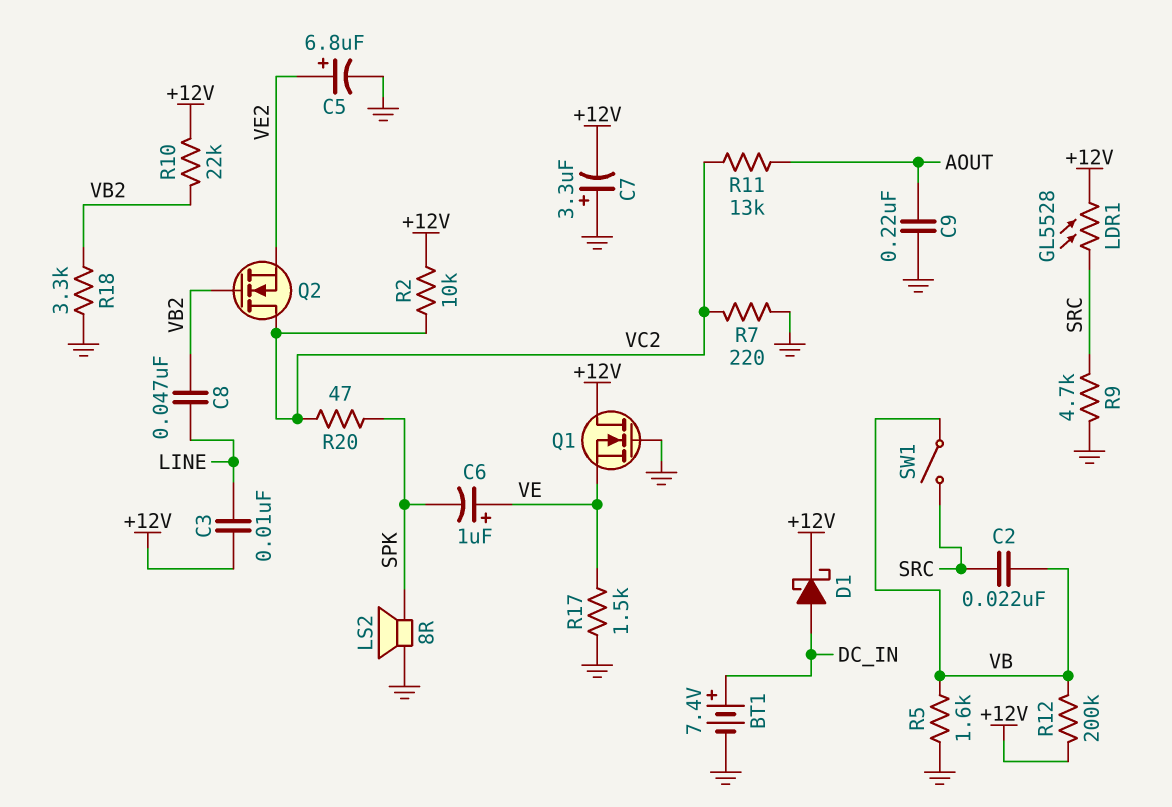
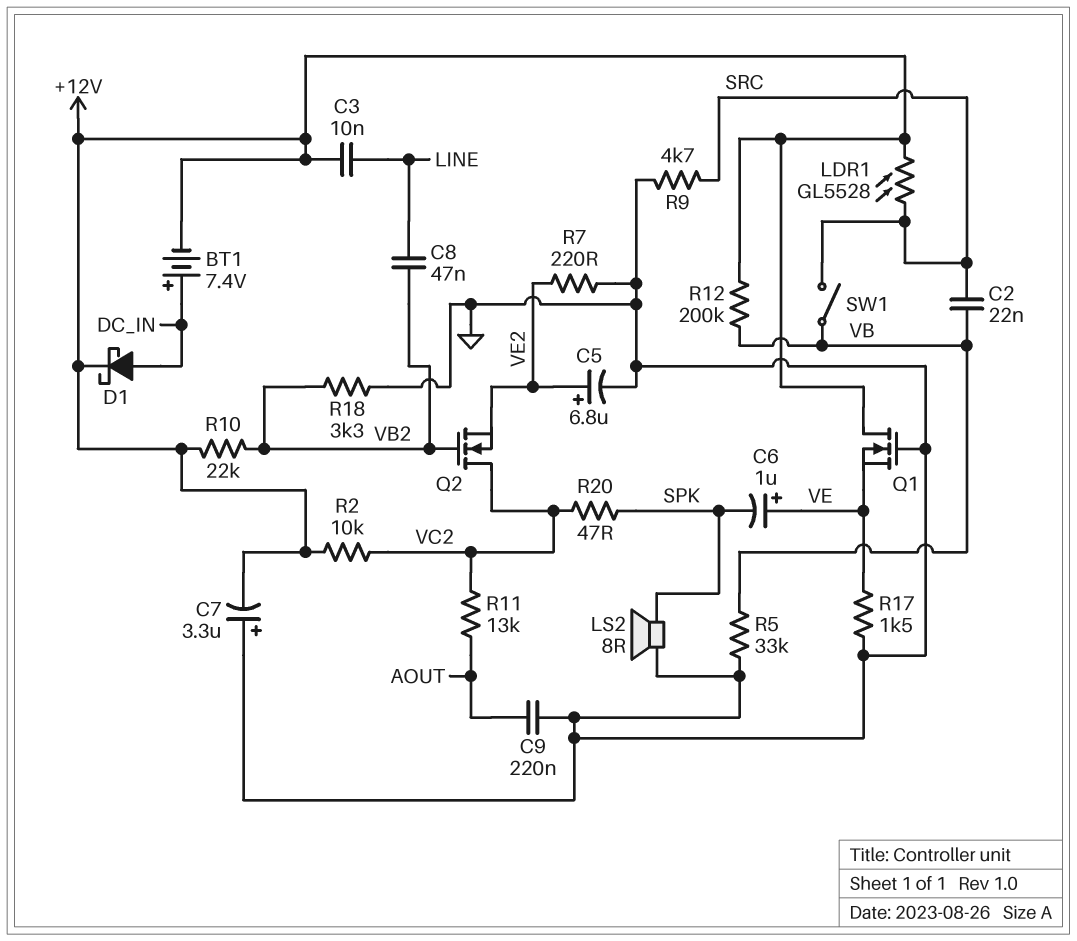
BT1: 7.4V (plus DC_IN, minus GND) -> 7.4V (plus DC_IN, minus +12V)
R5: 1.6k (GND, VB) -> 33k (GND, VB)
R7: 220 (GND, VC2) -> 220 (GND, VE2)

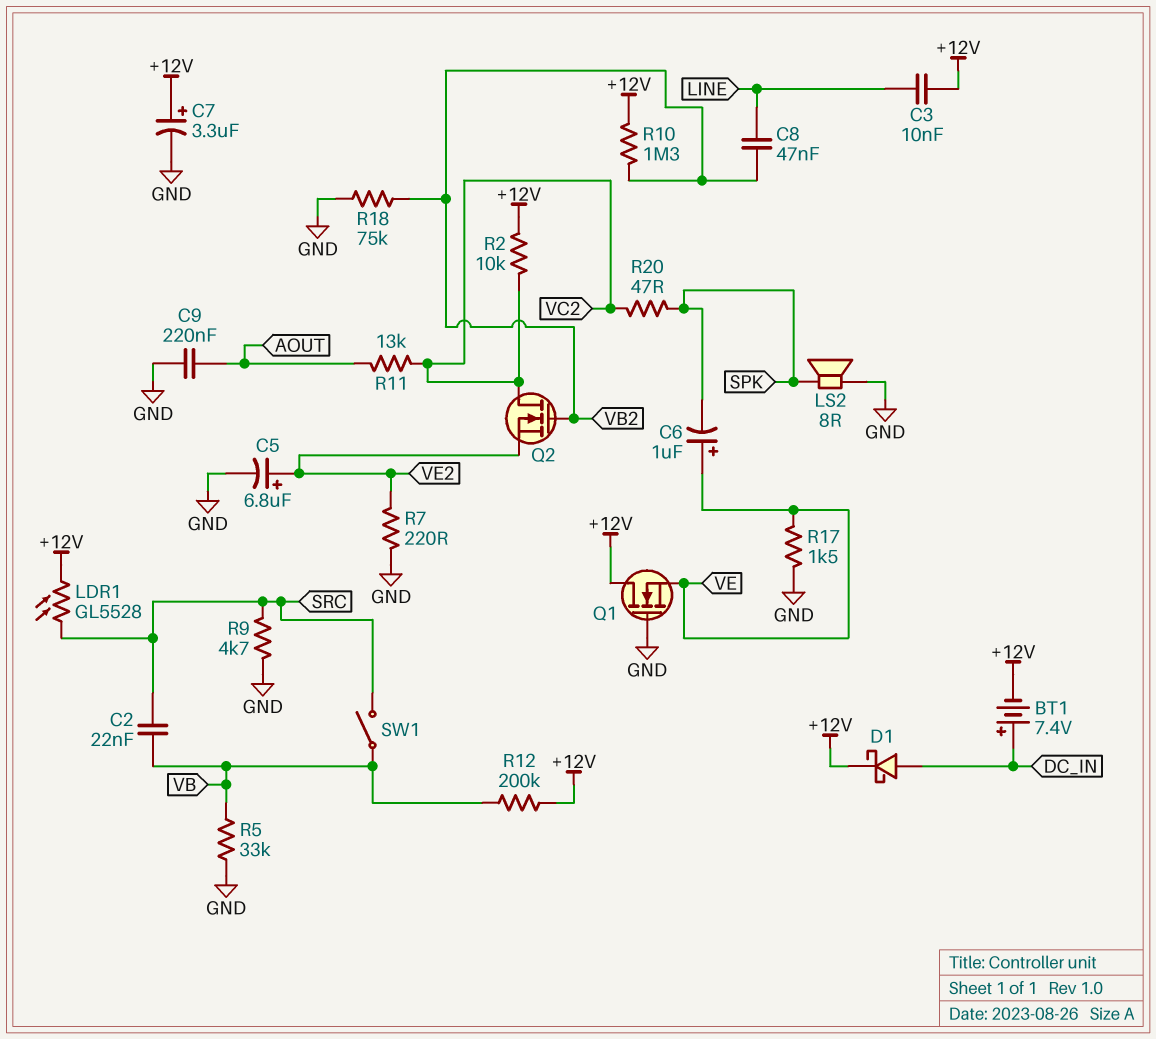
C7: 3.3uF (plus GND, minus +12V) -> 3.3uF (plus +12V, minus GND)
R10: 22k (+12V, VB2) -> 1.3M (+12V, VB2)
R18: 3.3k (GND, VB2) -> 75k (GND, VB2)

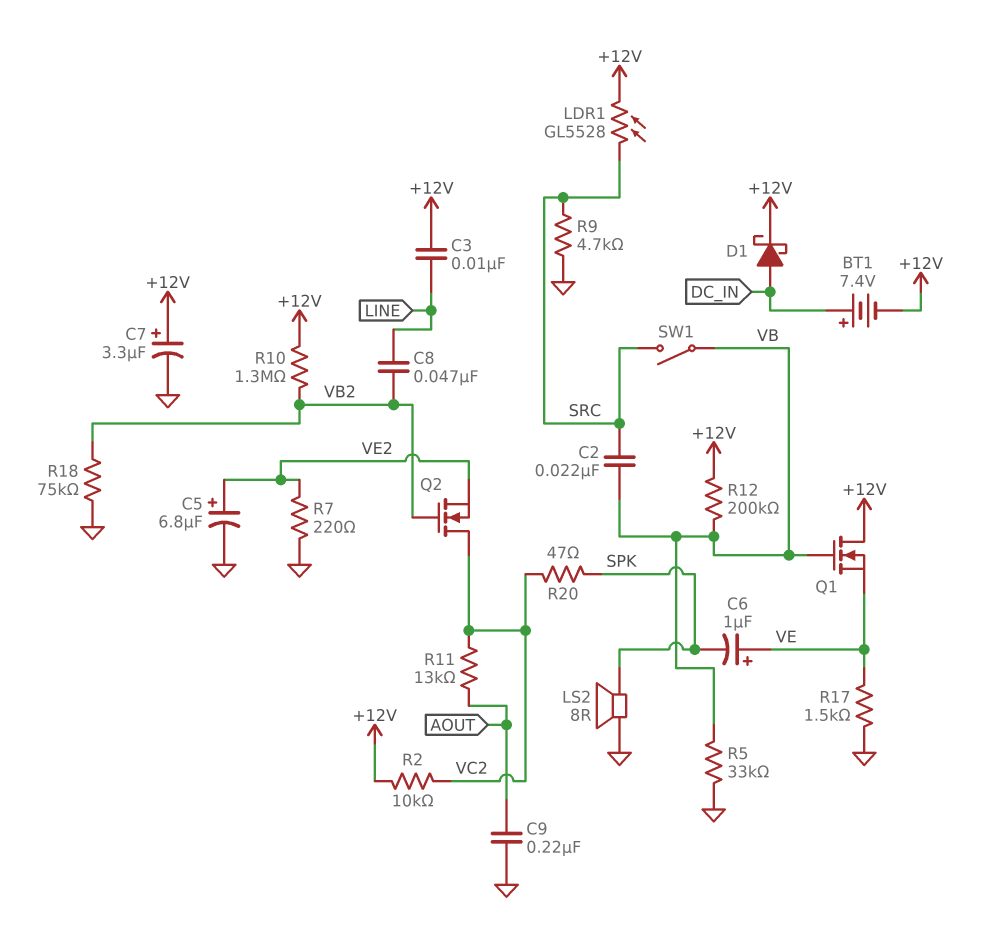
Q1: NMOS (G GND, D +12V, S VE) -> NMOS (G VB, D +12V, S VE)

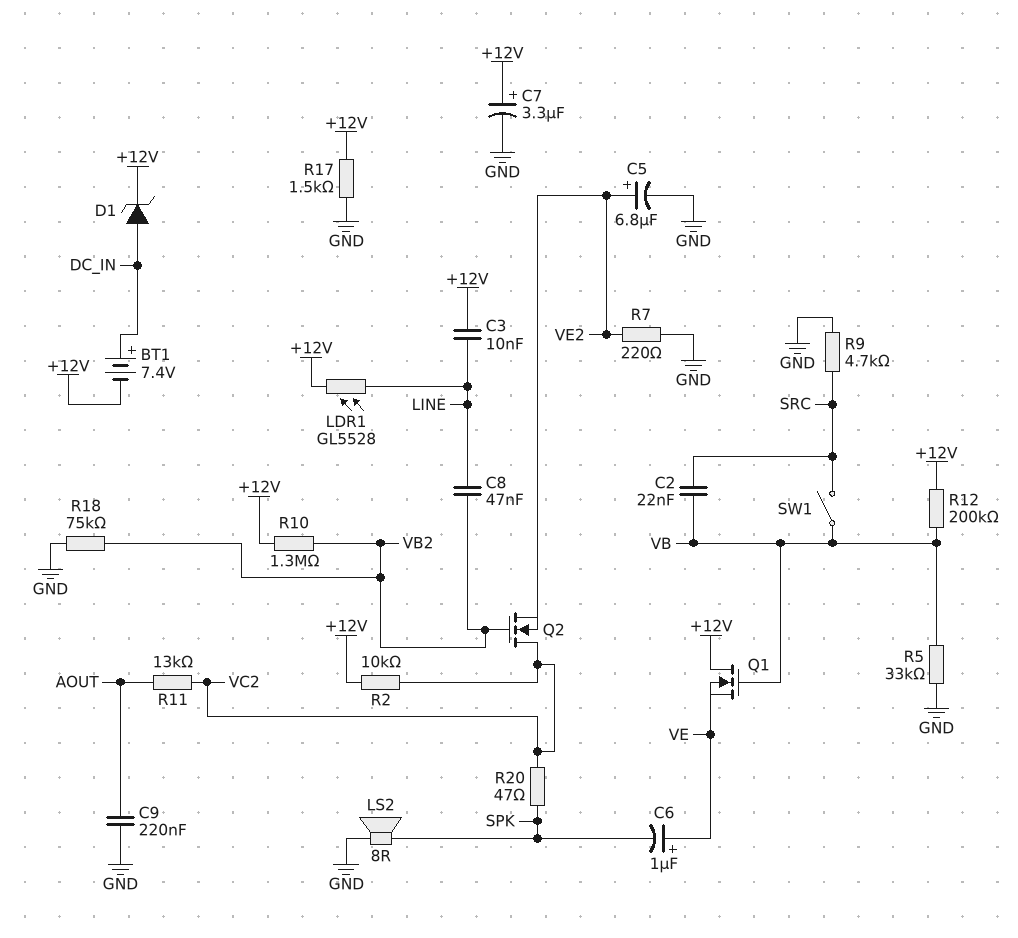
D1: schottky (A DC_IN, K +12V) -> zener (A DC_IN, K +12V)
LDR1: GL5528 (+12V, SRC) -> GL5528 (+12V, LINE)
R17: 1.5k (GND, VE) -> 1.5k (+12V, GND)

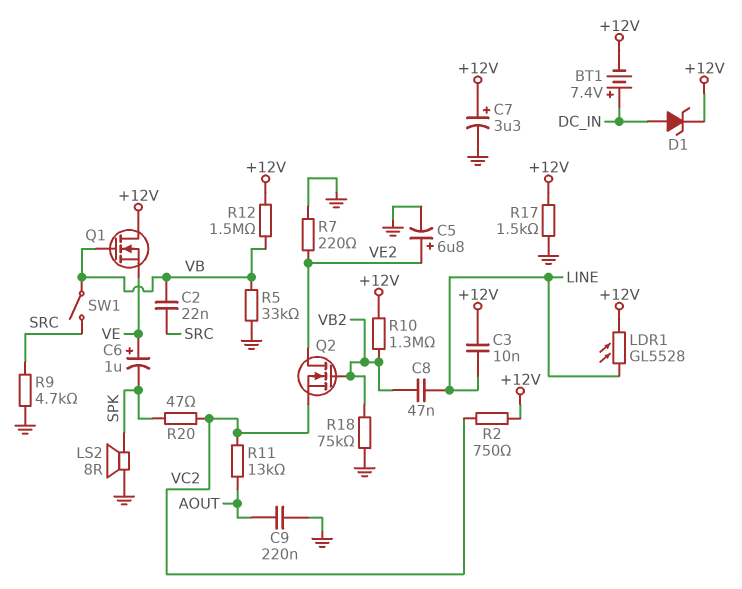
Q2: NMOS (G VB2, D VC2, S VE2) -> NMOS (G VB2, D VE2, S VC2)
R2: 10k (+12V, VC2) -> 750 (+12V, VC2)
R12: 200k (+12V, VB) -> 1.5M (+12V, VB)

